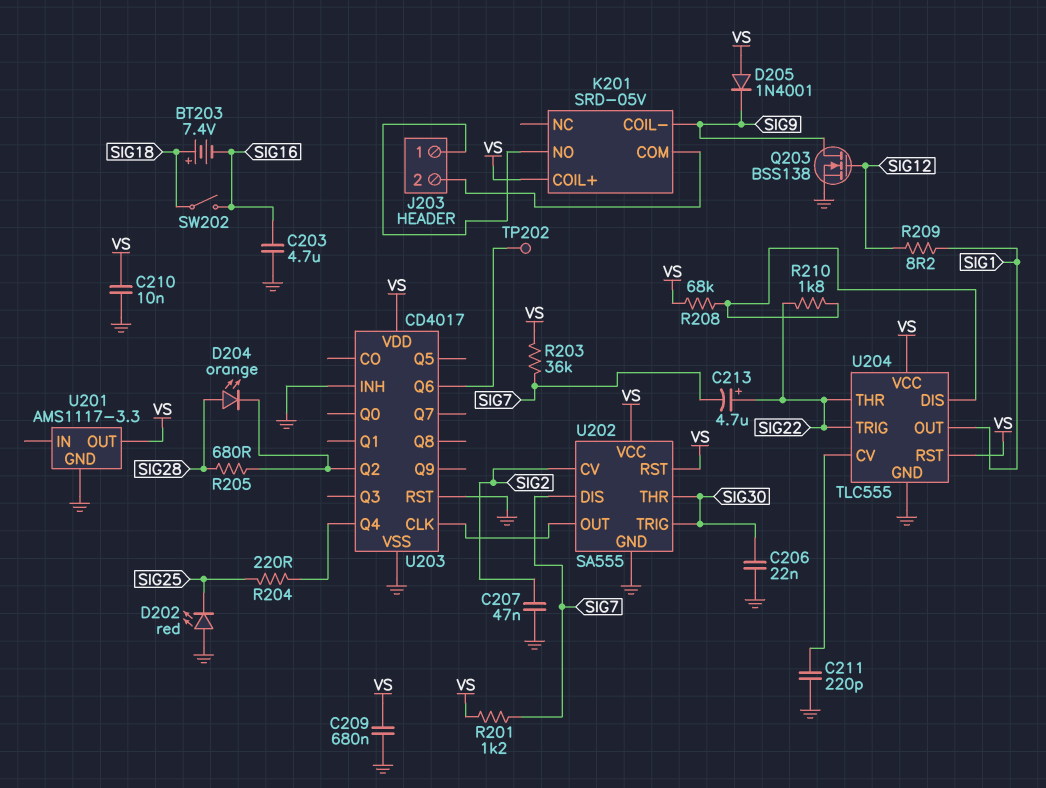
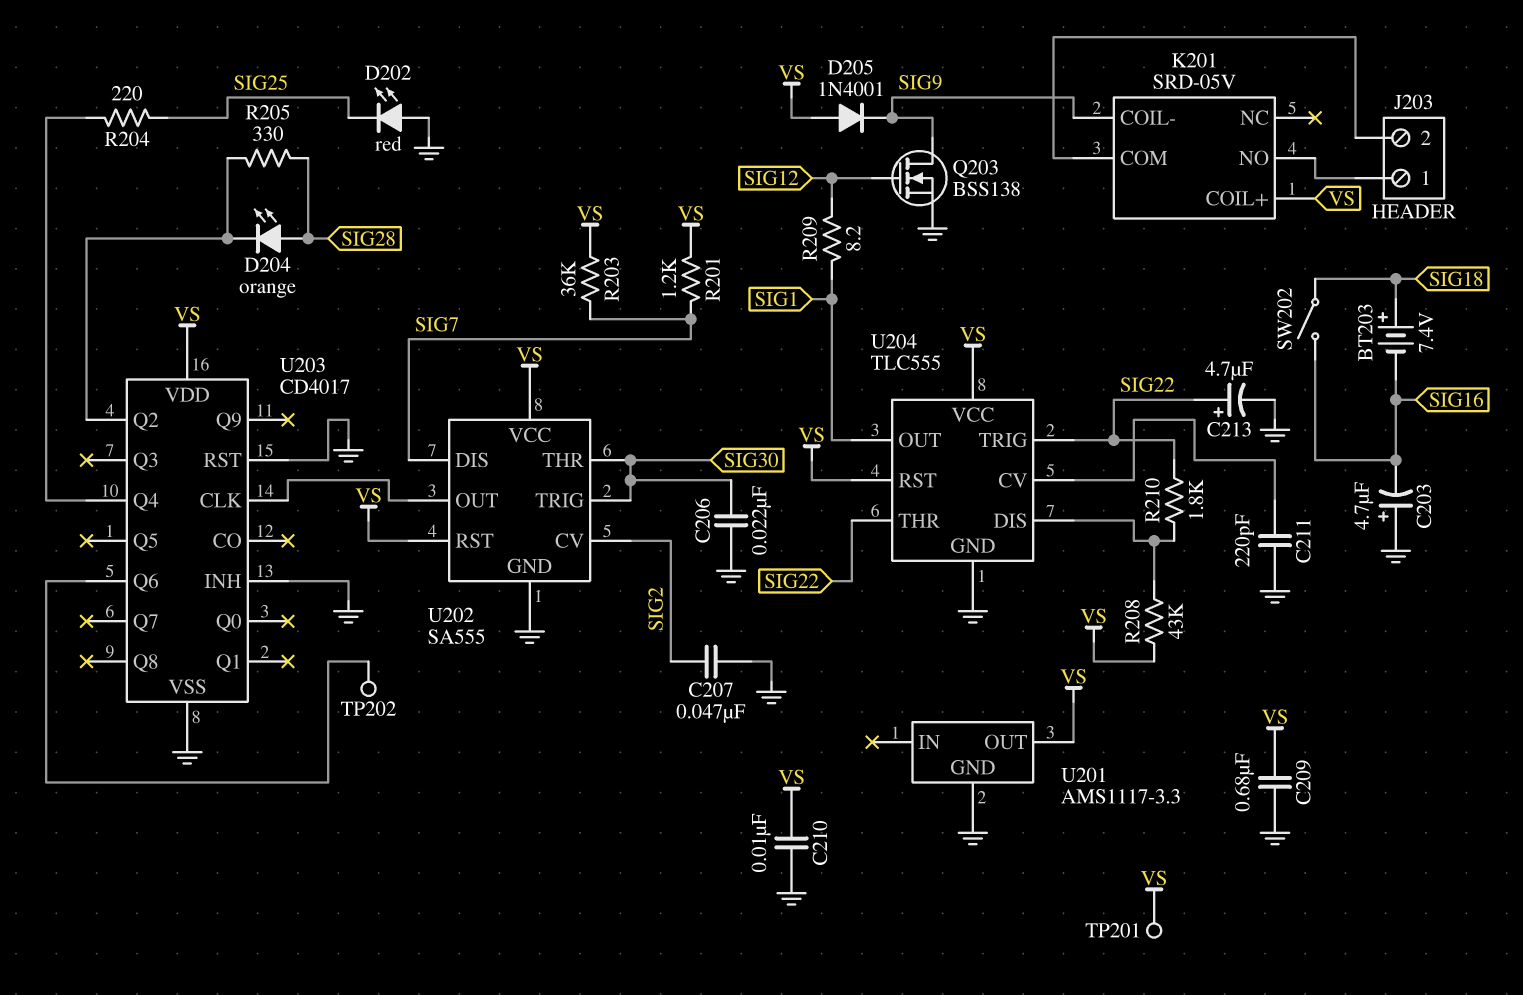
C203: 4.7uF (GND, SIG16) -> 4.7uF (plus GND, minus SIG16)
C213: 4.7uF (plus SIG22, minus SIG7) -> 4.7uF (plus SIG22, minus GND)
R205: 680 (SIG28, U203/Q2) -> 330 (SIG28, U203/Q2)
R208: 68k (U204/DIS, VS) -> 43k (U204/DIS, VS)
TP201: none -> test point (VS)

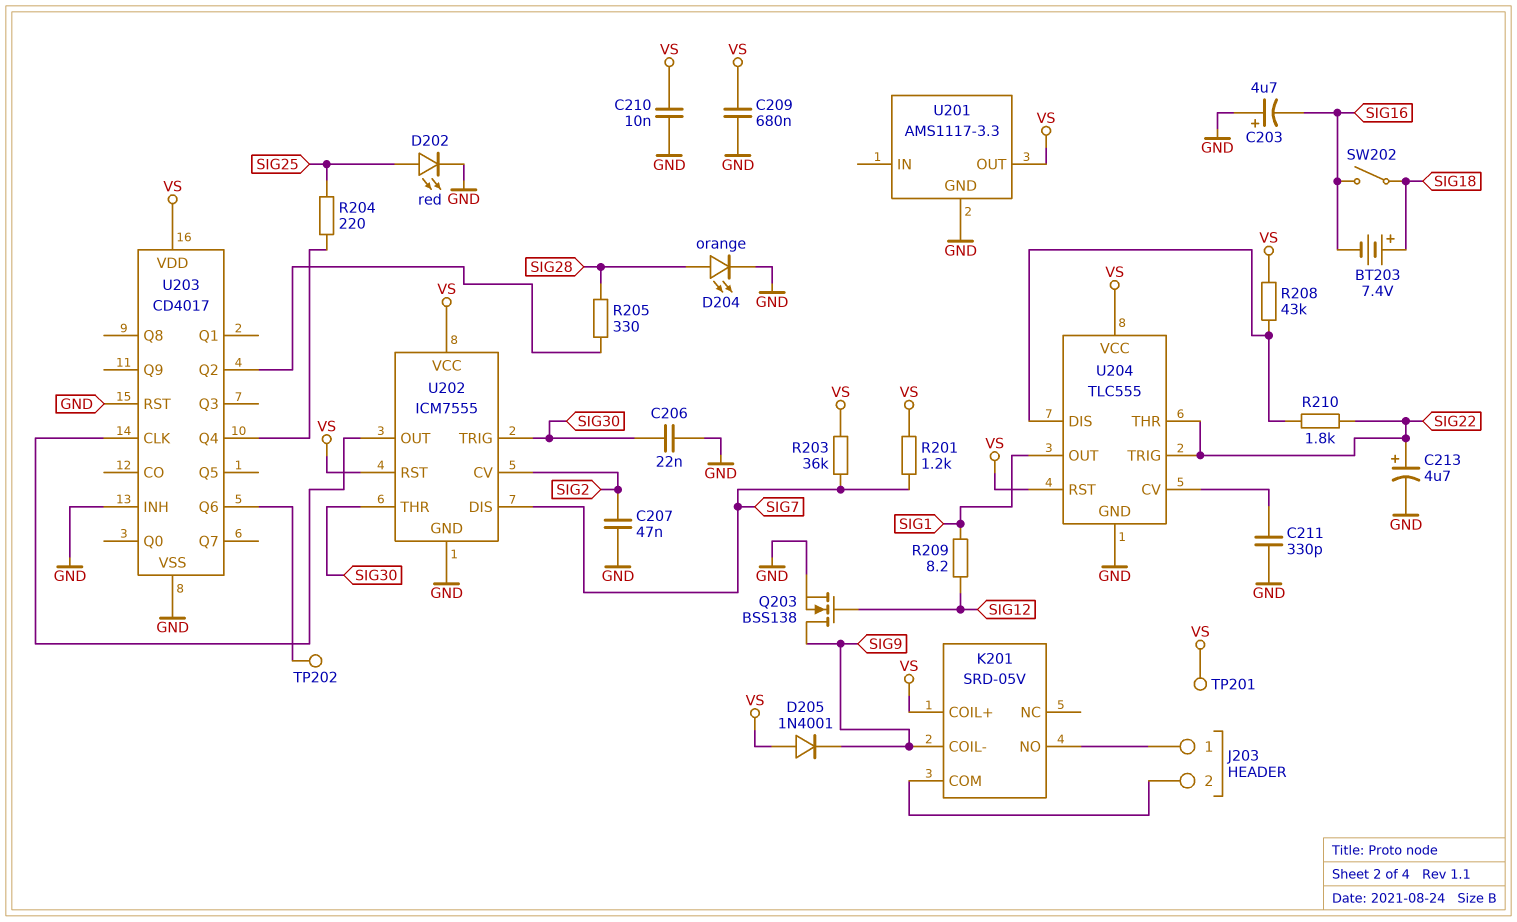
C211: 220pF (GND, U204/CV) -> 330pF (GND, U204/CV)
D202: LED red (A GND, K SIG25) -> LED red (A SIG25, K GND)
D204: LED orange (A SIG28, K U203/Q2) -> LED orange (A SIG28, K GND)
U202: SA555 -> ICM7555

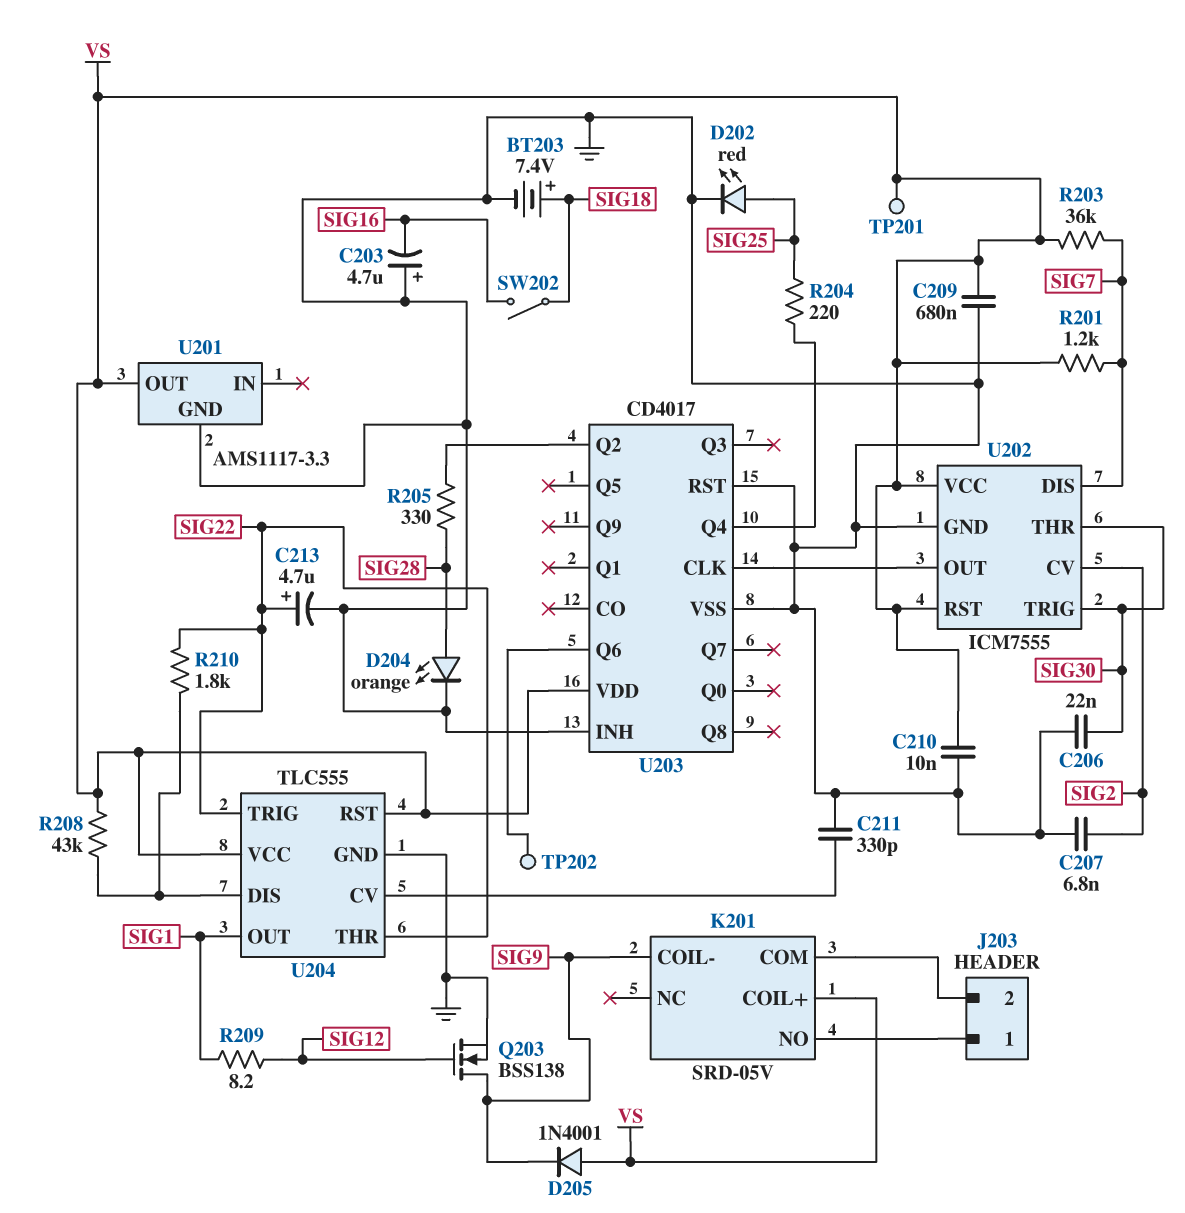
BT203: 7.4V (plus SIG18, minus SIG16) -> 7.4V (plus SIG18, minus GND)
C207: 47nF (GND, SIG2) -> 6.8nF (GND, SIG2)

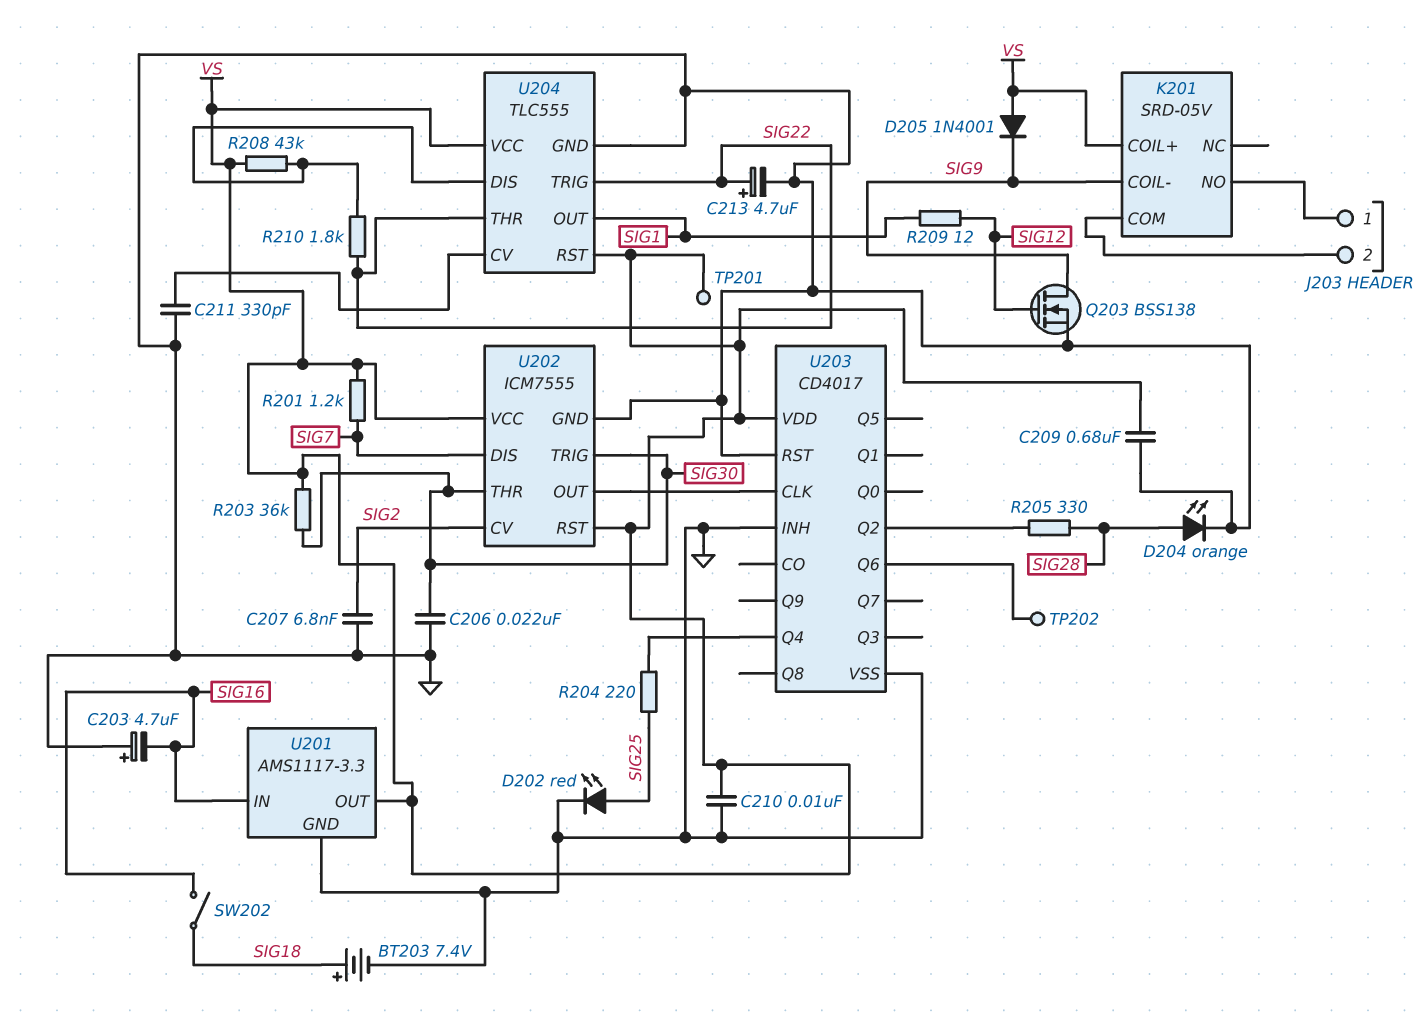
R203: 36k (SIG7, VS) -> 36k (SIG30, VS)
R209: 8.2 (SIG1, SIG12) -> 12 (SIG1, SIG12)
U201 pin IN: none -> SIG16

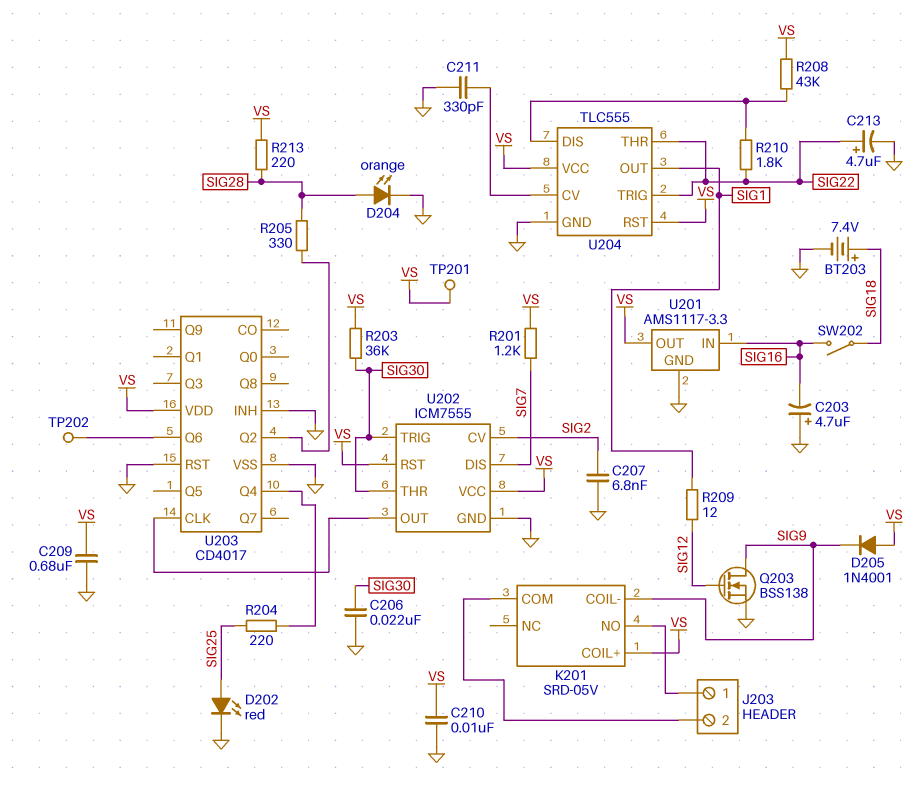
R213: none -> 220 (SIG28, VS)

